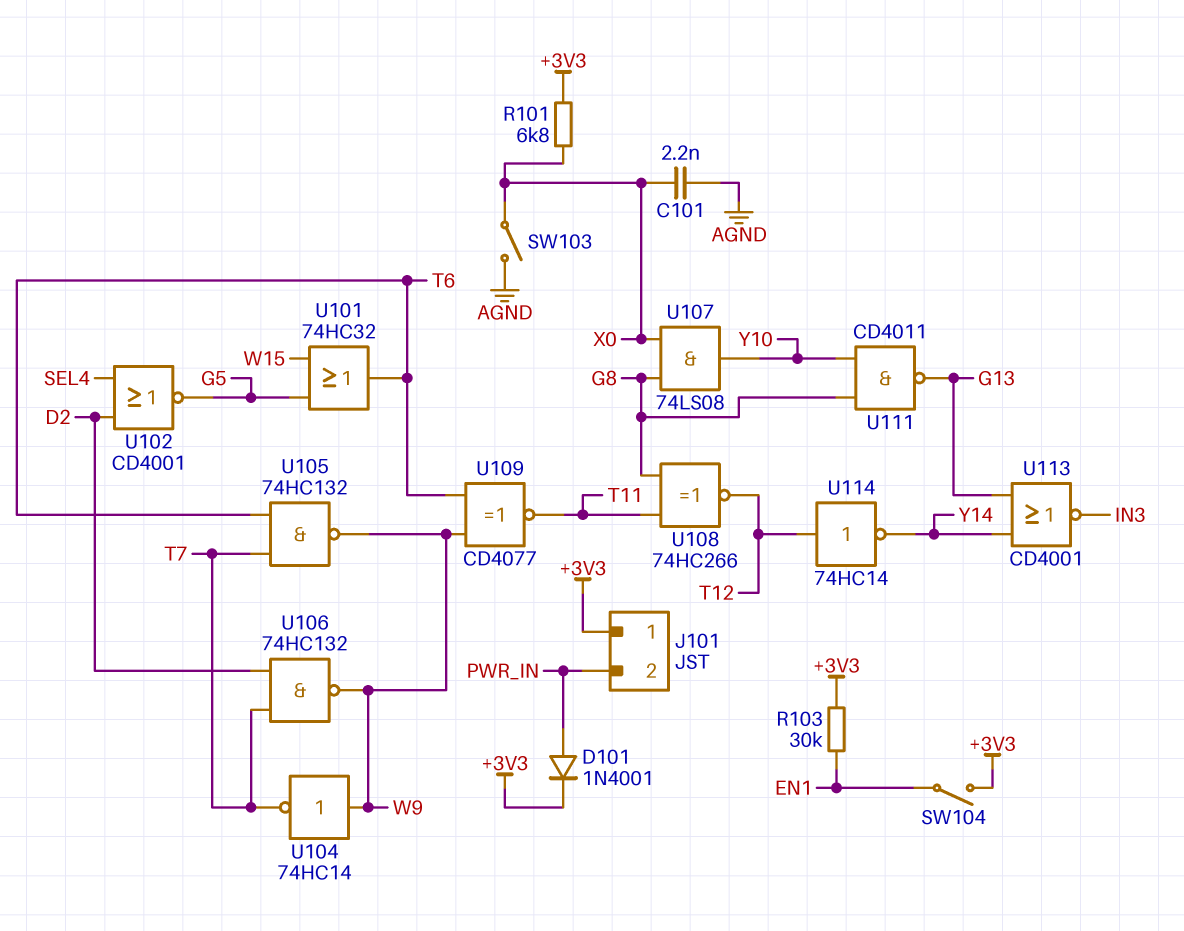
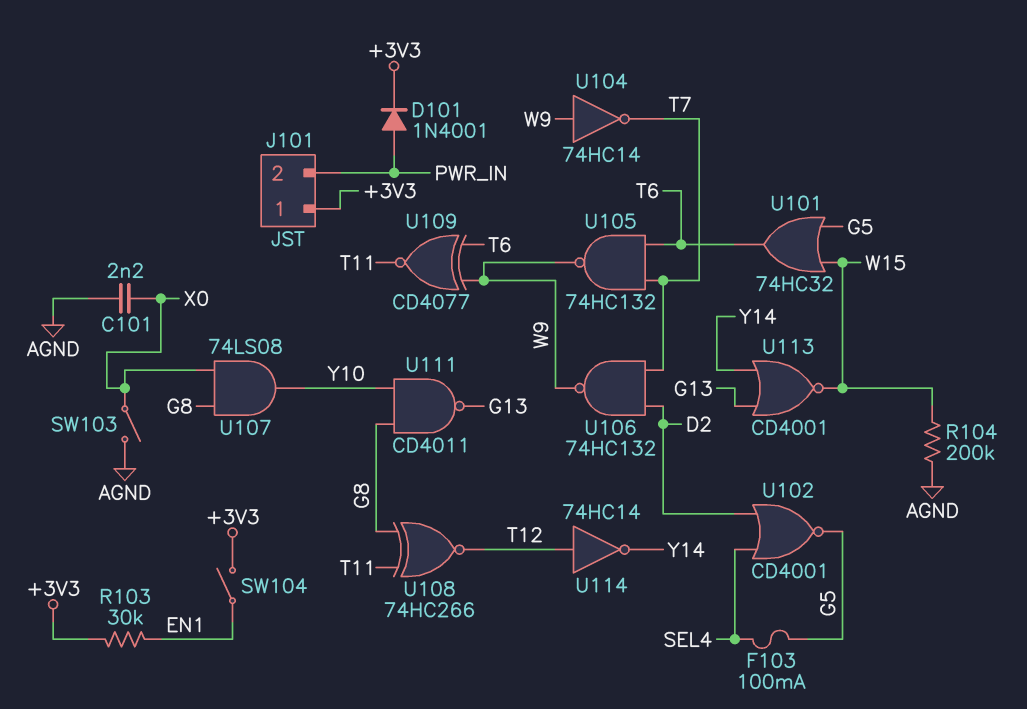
F103: none -> 100mA (G5, SEL4)
R101: 6.8k (+3V3, X0) -> none
R104: none -> 200k (AGND, W15)
U113: NOR CD4001 (in G13, in Y14, out IN3) -> NOR CD4001 (in G13, in Y14, out W15)

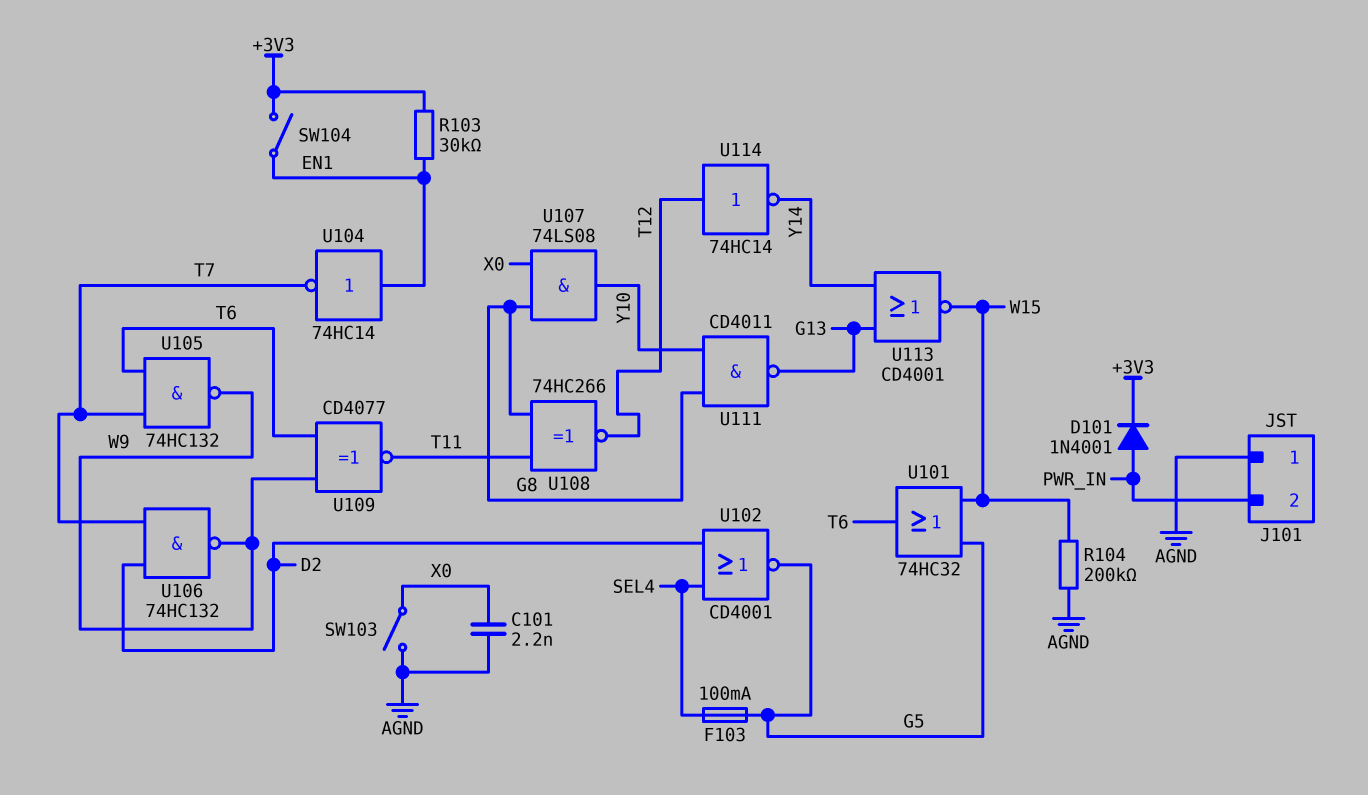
J101 pin 1: +3V3 -> AGND
U104: NOT 74HC14 (in W9, out T7) -> NOT 74HC14 (in EN1, out T7)

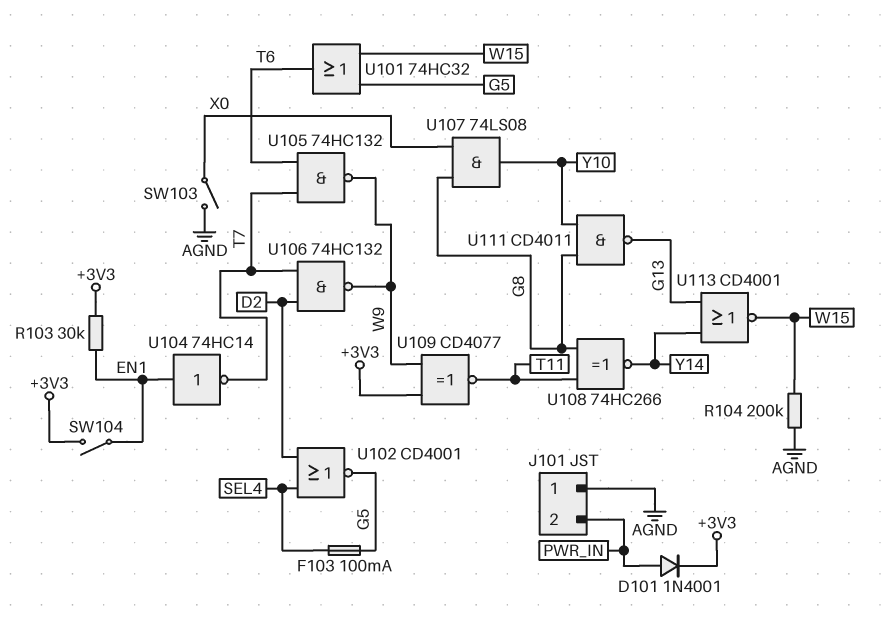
C101: 2.2nF (AGND, X0) -> none
U108: XNOR 74HC266 (in G8, in T11, out T12) -> XNOR 74HC266 (in G8, in T11, out Y14)
U109: XNOR CD4077 (in T6, in W9, out T11) -> XNOR CD4077 (in +3V3, in W9, out T11)
U114: NOT 74HC14 (in T12, out Y14) -> none

